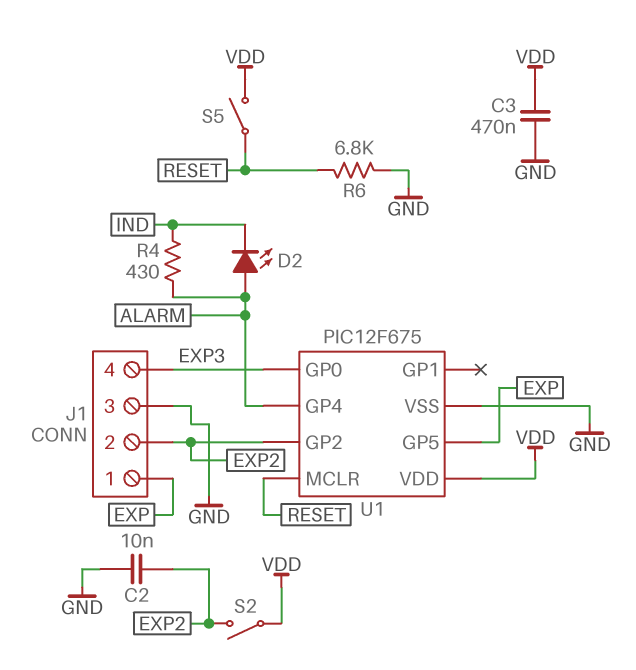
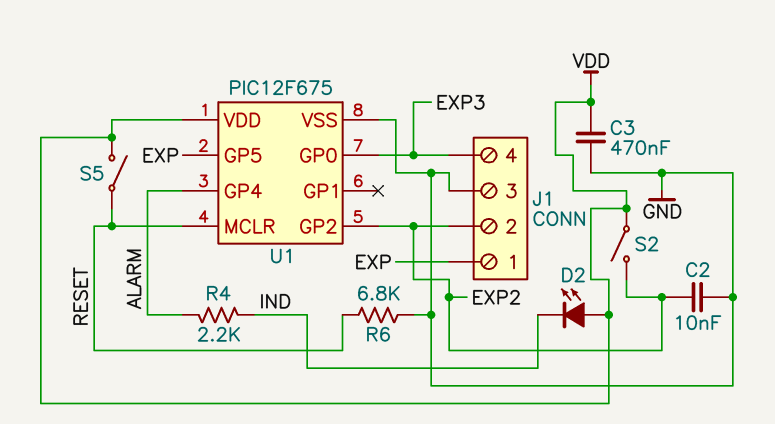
D2: LED (A ALARM, K IND) -> LED (A VDD, K IND)
R4: 430 (ALARM, IND) -> 2.2k (ALARM, IND)

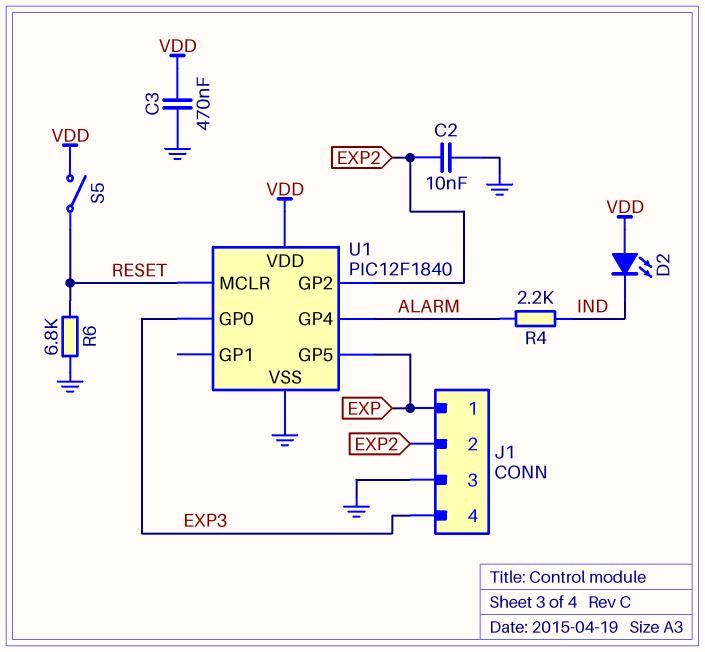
S2: switch (EXP2, VDD) -> none
U1: PIC12F675 -> PIC12F1840

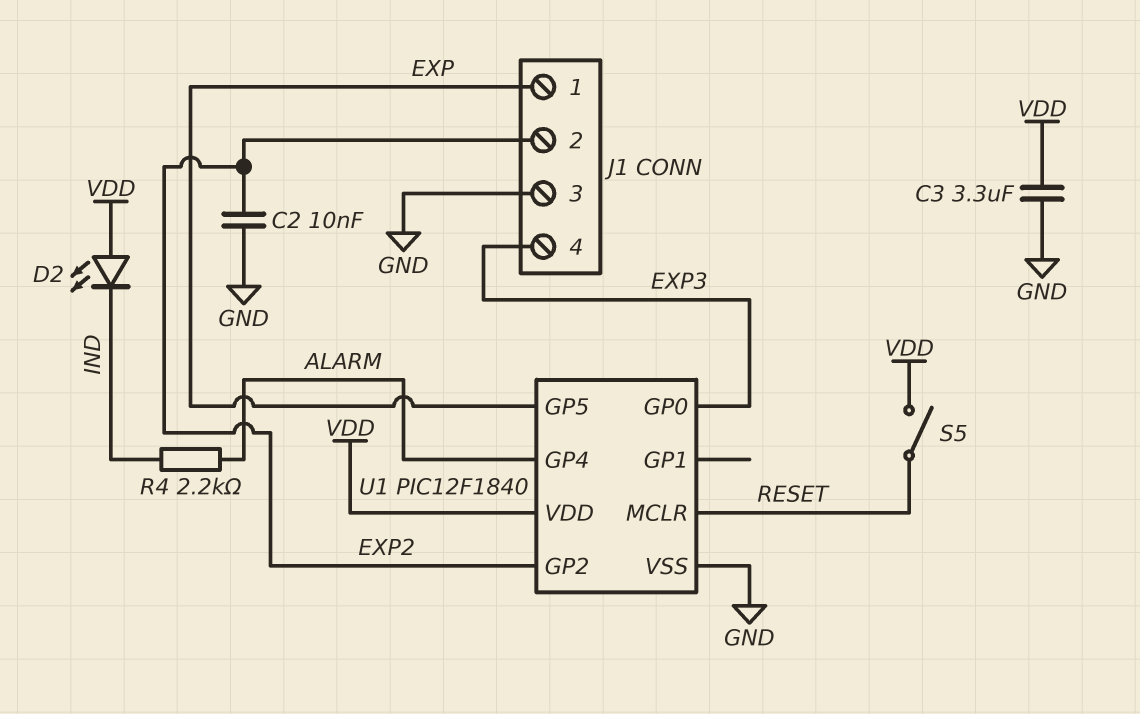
C3: 470nF (GND, VDD) -> 3.3uF (GND, VDD)
R6: 6.8k (GND, RESET) -> none

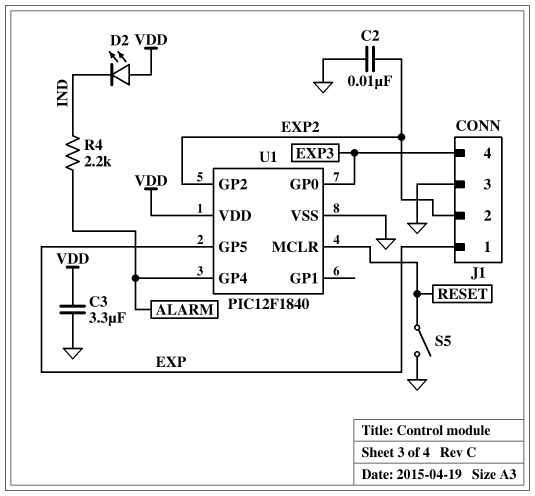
S5: switch (RESET, VDD) -> switch (GND, RESET)

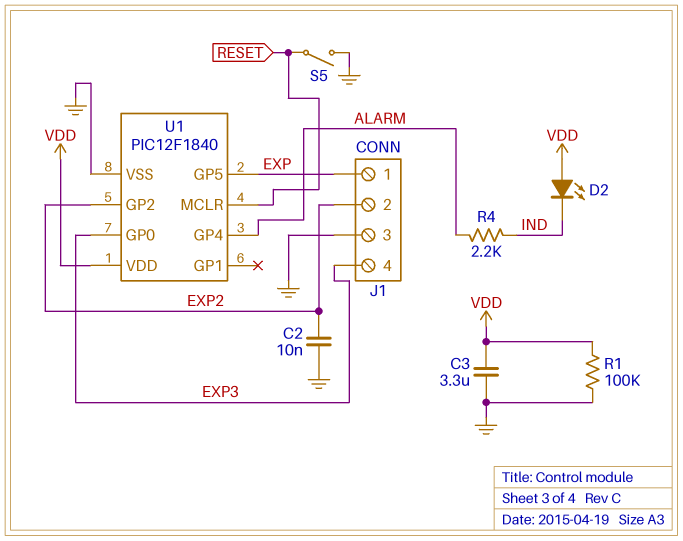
R1: none -> 100k (GND, VDD)

